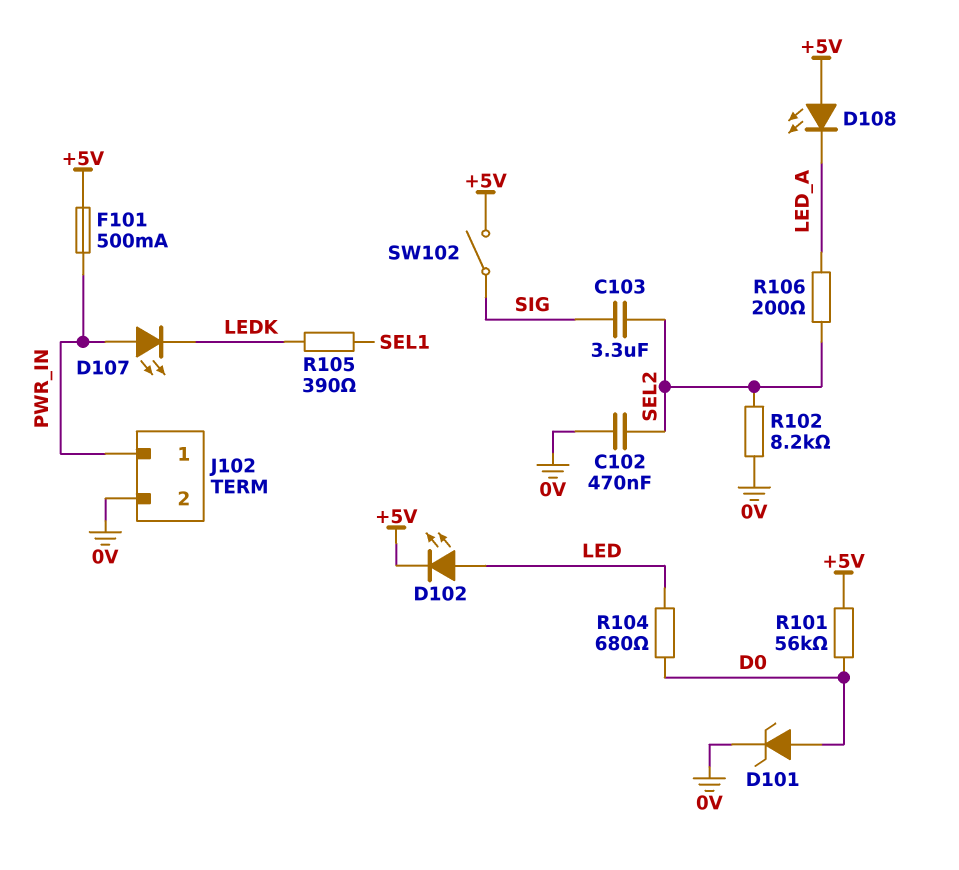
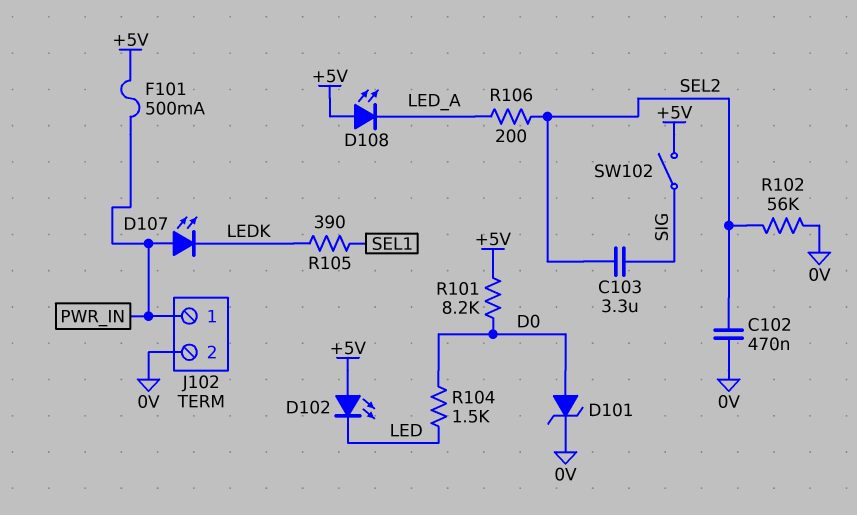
D102: LED (A LED, K +5V) -> LED (A +5V, K LED)
R101: 56k (+5V, D0) -> 8.2k (+5V, D0)
R102: 8.2k (0V, SEL2) -> 56k (0V, SEL2)
R104: 680 (D0, LED) -> 1.5k (D0, LED)

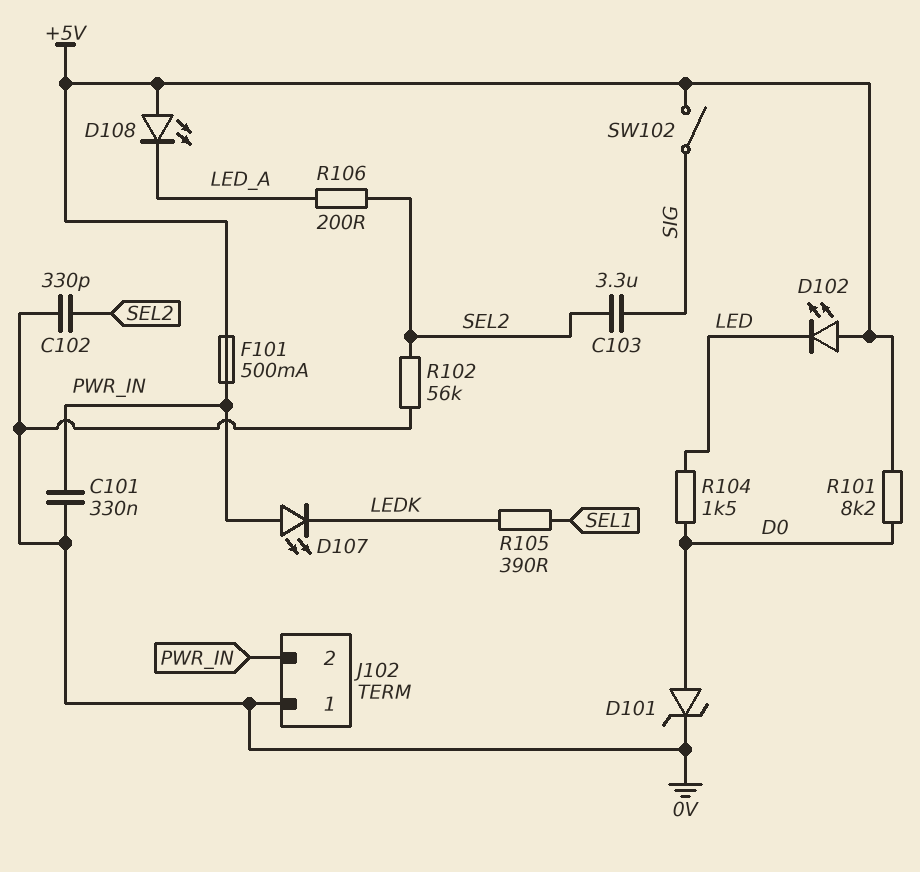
C101: none -> 330nF (0V, PWR_IN)
C102: 470nF (0V, SEL2) -> 330pF (0V, SEL2)
J102 pin 1: PWR_IN -> 0V
J102 pin 2: 0V -> PWR_IN

